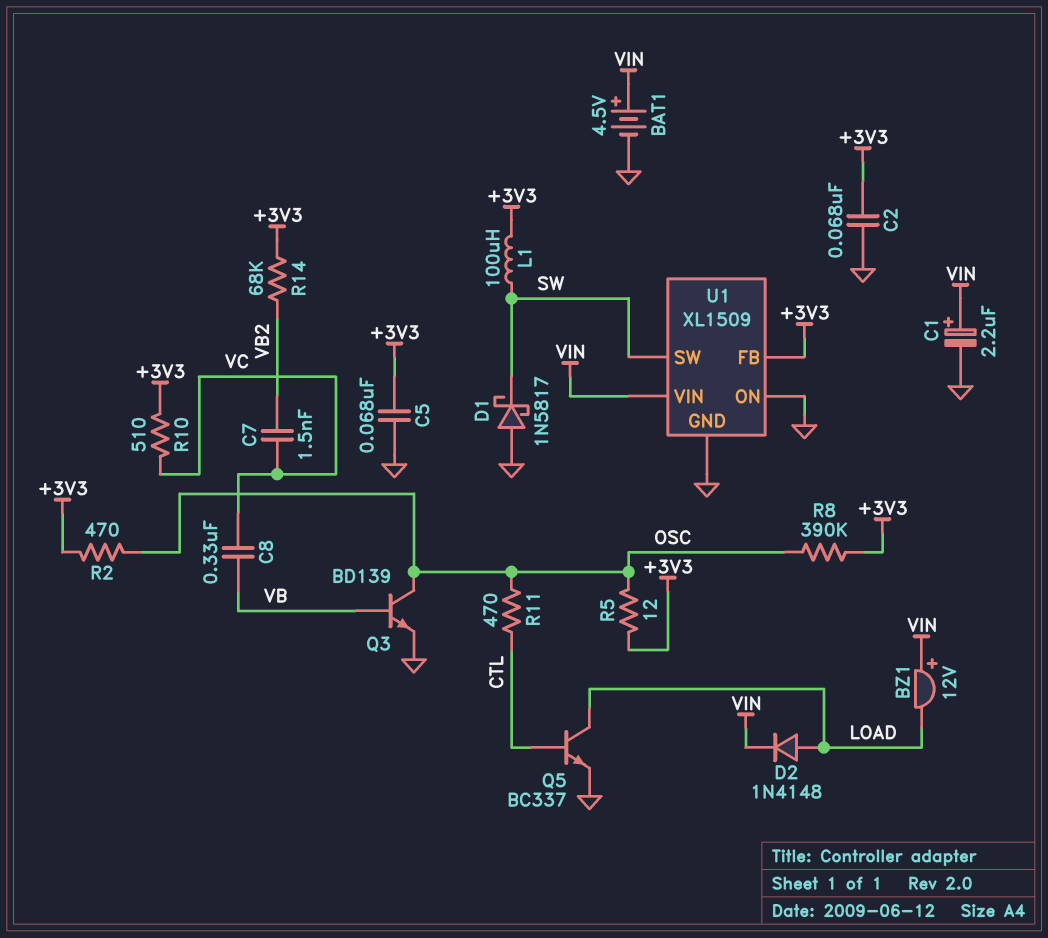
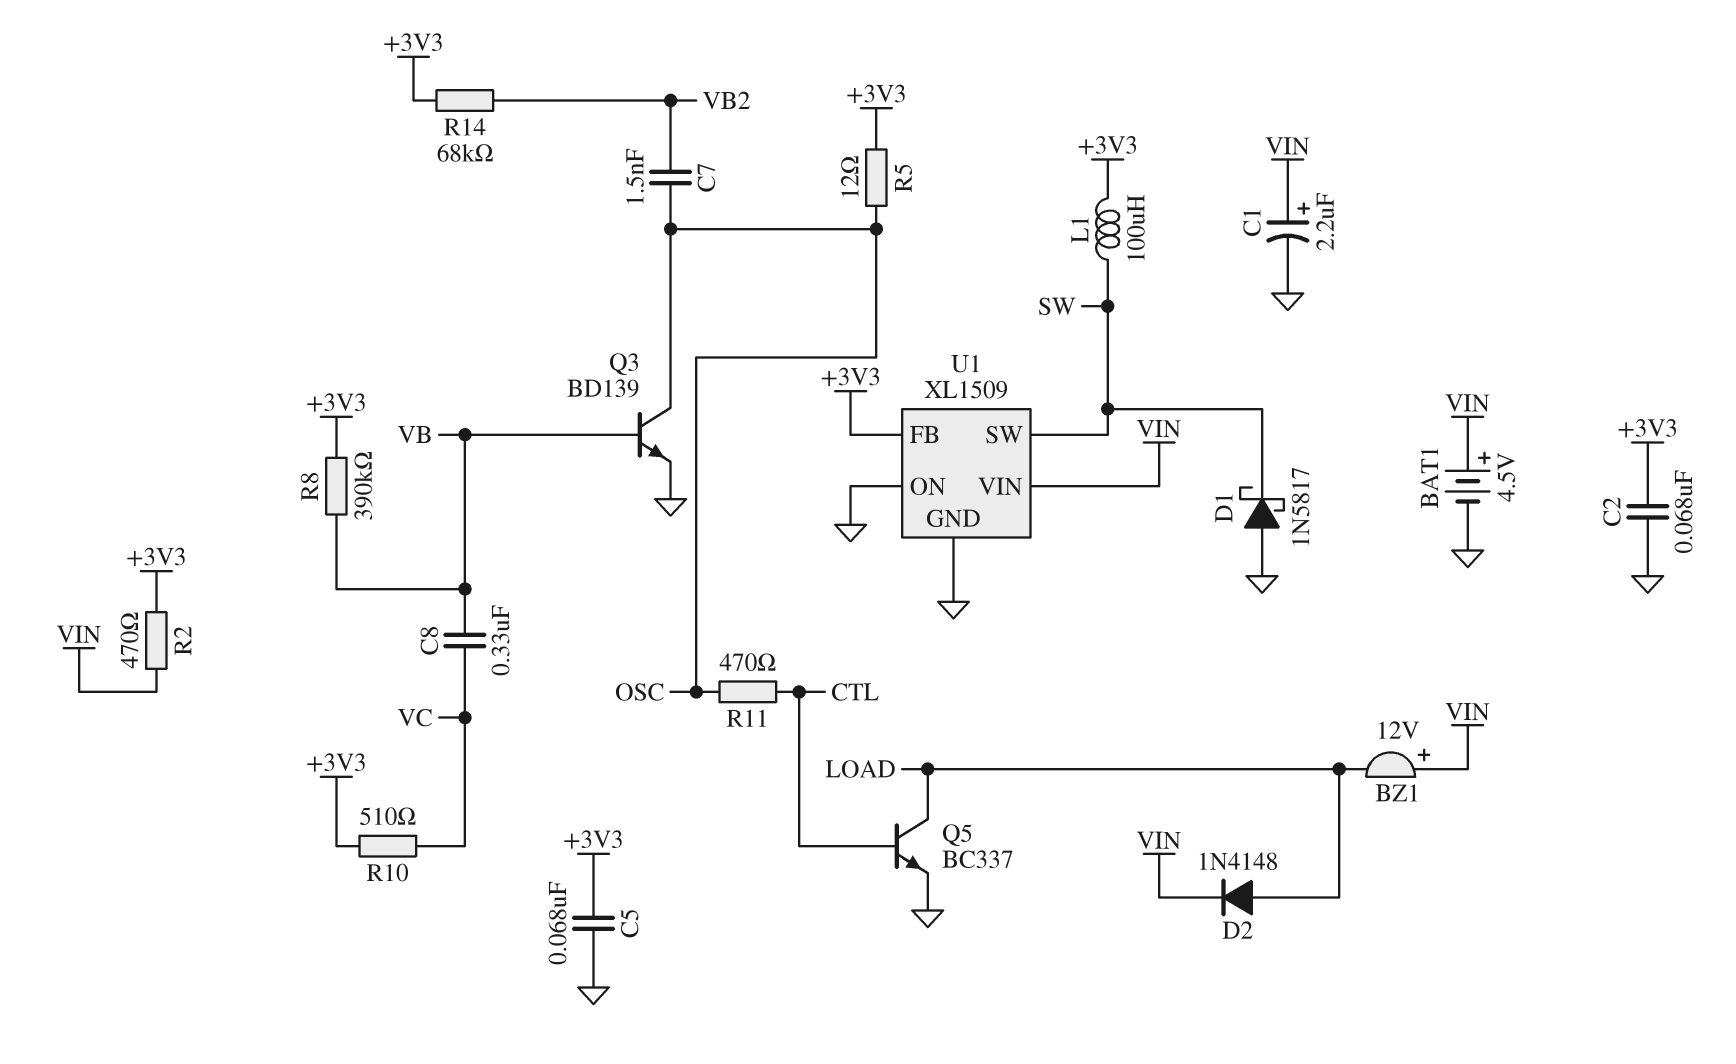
C7: 1.5nF (VB2, VC) -> 1.5nF (OSC, VB2)
R2: 470 (+3V3, OSC) -> 470 (+3V3, VIN)
R8: 390k (+3V3, OSC) -> 390k (+3V3, VB)

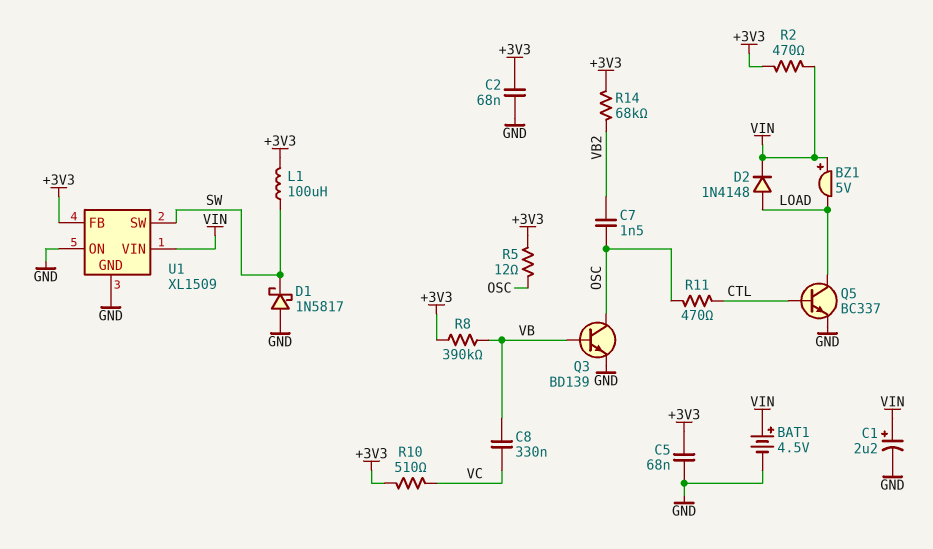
BZ1: buzzer 12V (plus VIN, minus LOAD) -> buzzer 5V (plus VIN, minus LOAD)

